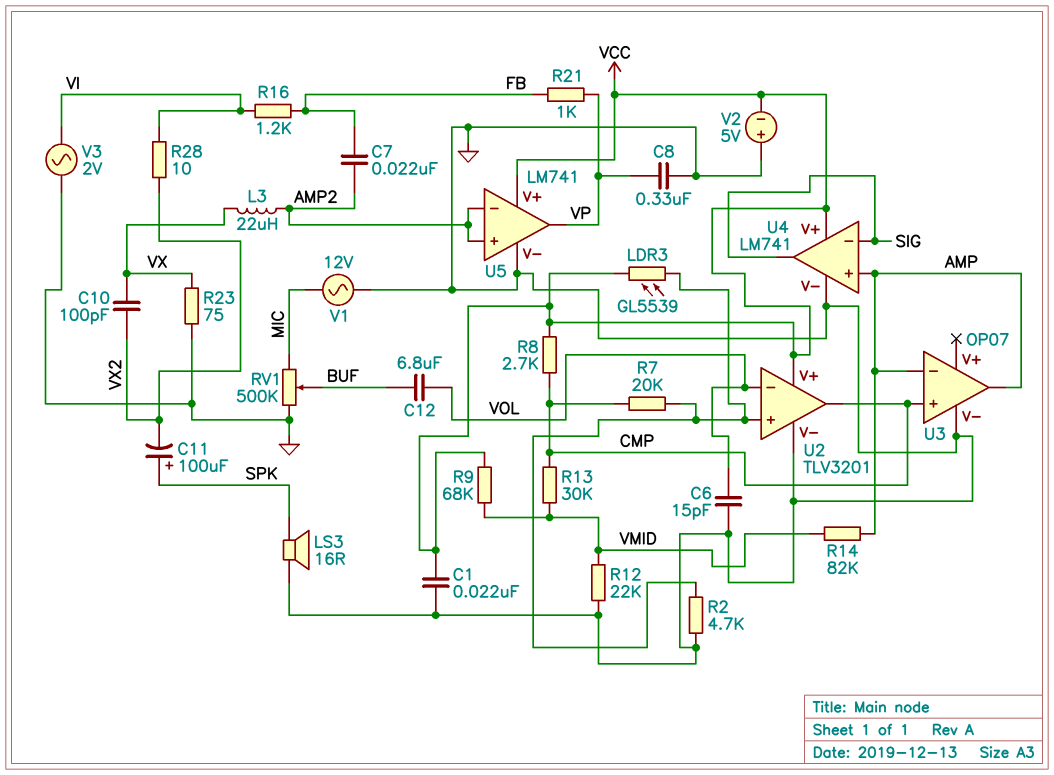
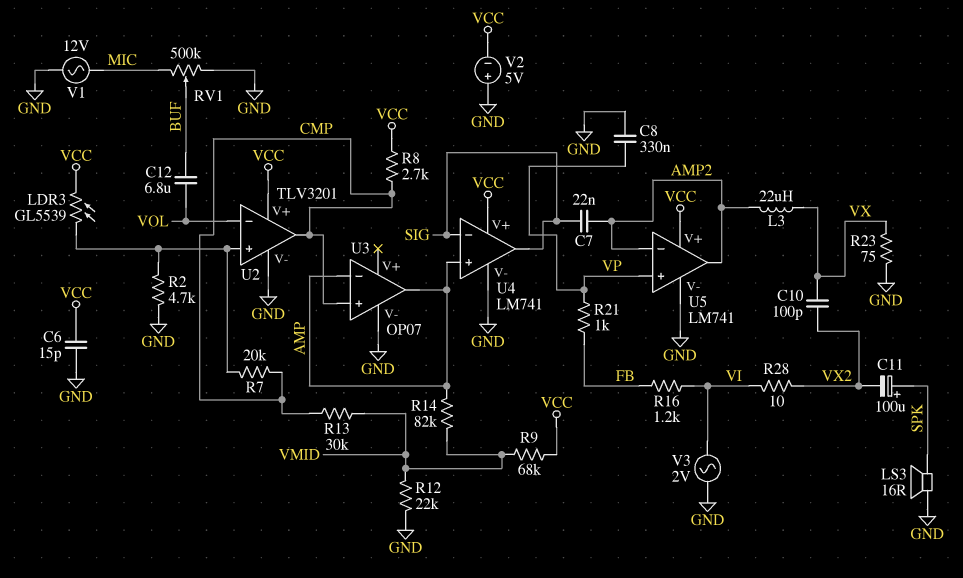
C1: 22nF (GND, VCC) -> none
C6: 15pF (GND, VOL) -> 15pF (GND, VCC)
C7: 22nF (AMP2, FB) -> 22nF (AMP2, SIG)
U5 pin in+: AMP2 -> VP
U5 pin out: VP -> AMP2

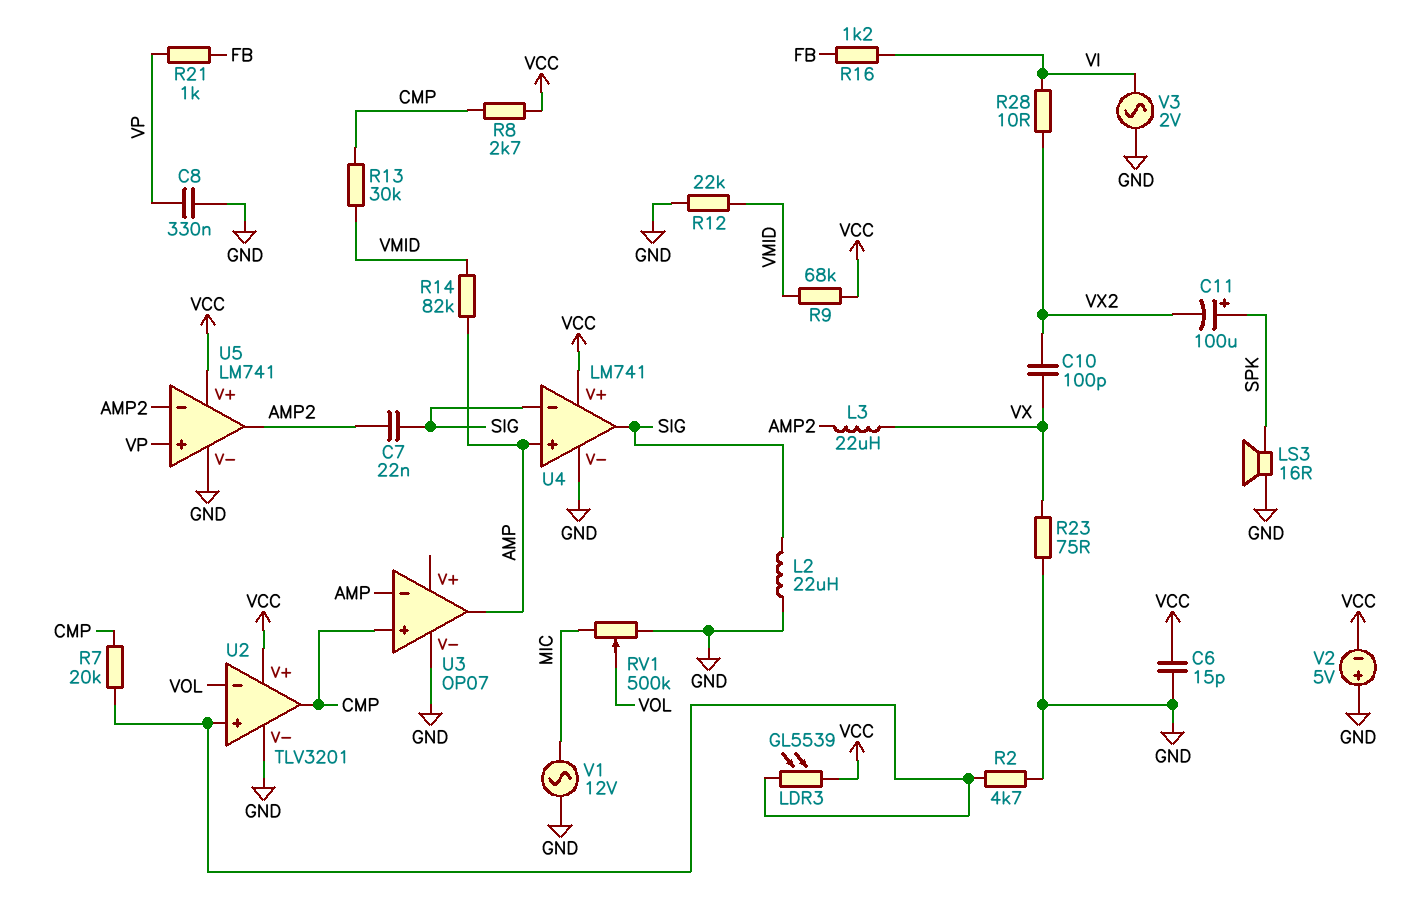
C12: 6.8uF (BUF, VOL) -> none
L2: none -> 22uH (GND, SIG)
RV1: 500k (GND, MIC, wiper BUF) -> 500k (GND, MIC, wiper VOL)

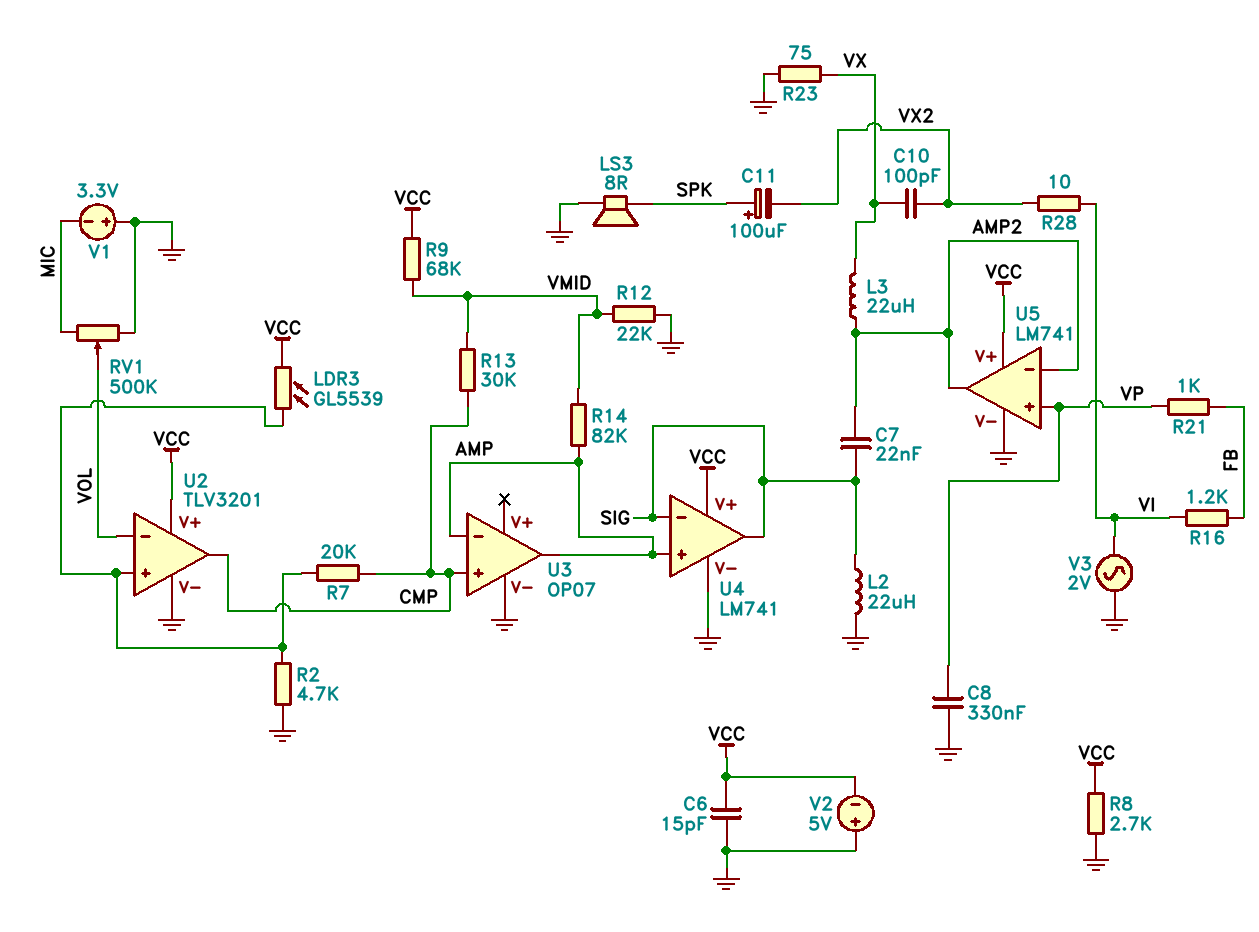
LS3: speaker 16R (GND, SPK) -> speaker 8R (GND, SPK)
R8: 2.7k (CMP, VCC) -> 2.7k (GND, VCC)
V1: AC 12V (GND, MIC) -> 3.3V (plus GND, minus MIC)

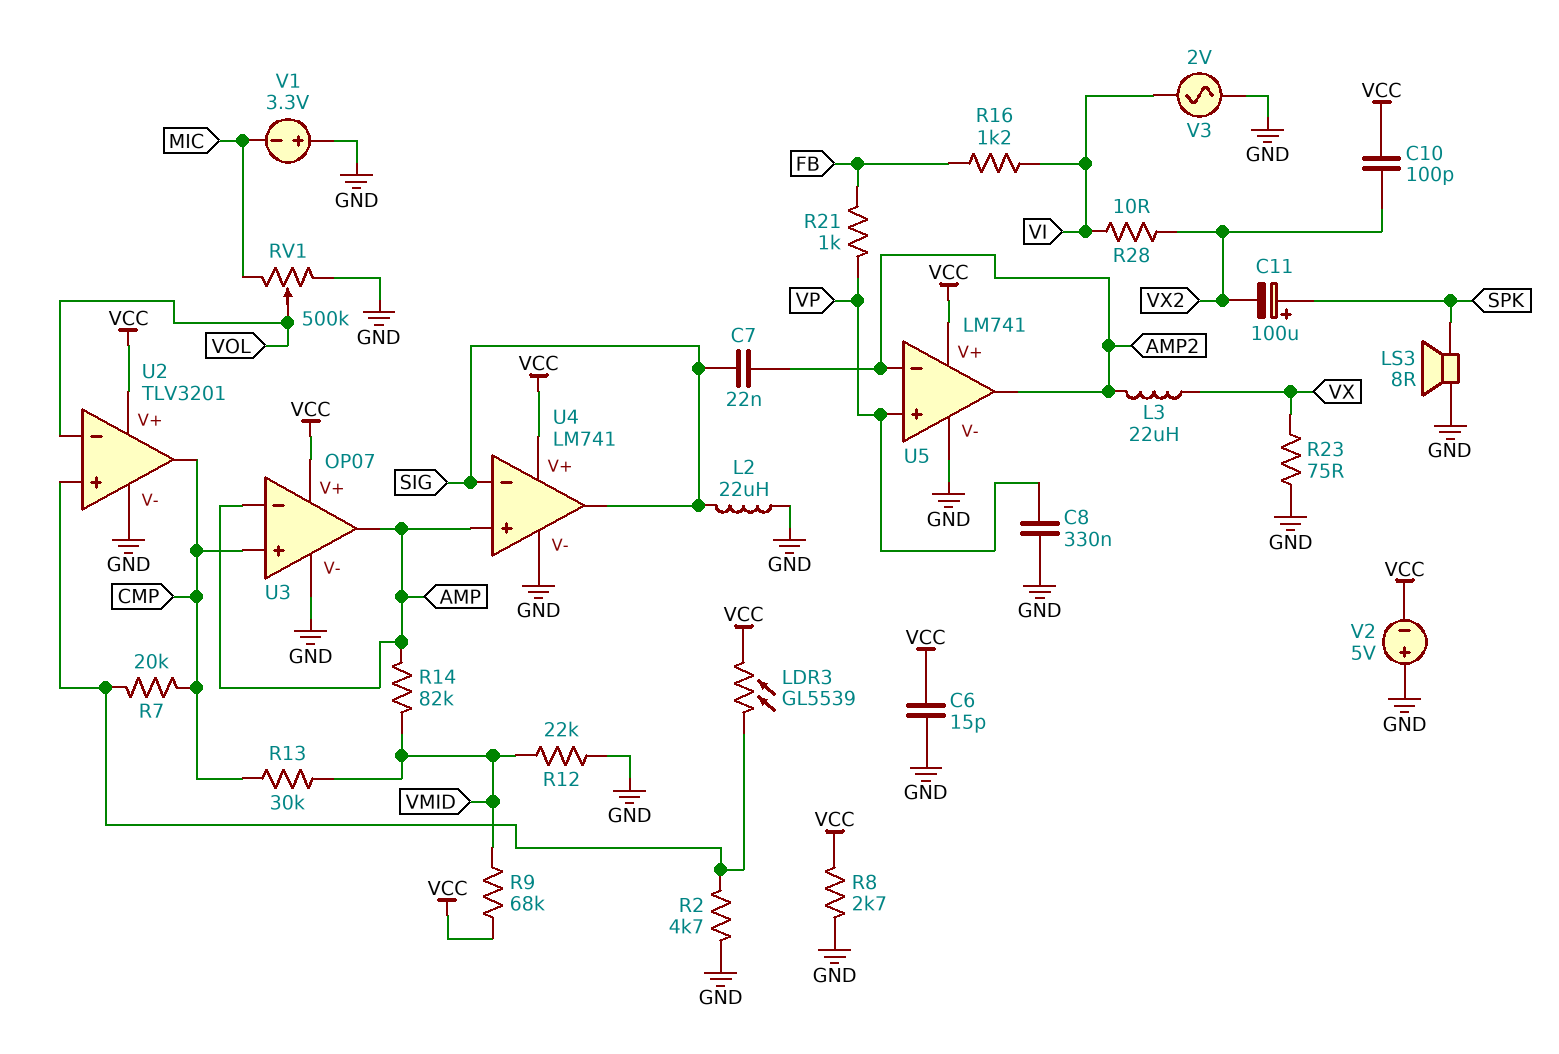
C10: 100pF (VX, VX2) -> 100pF (VCC, VX2)
U3 pin V+: none -> VCC

